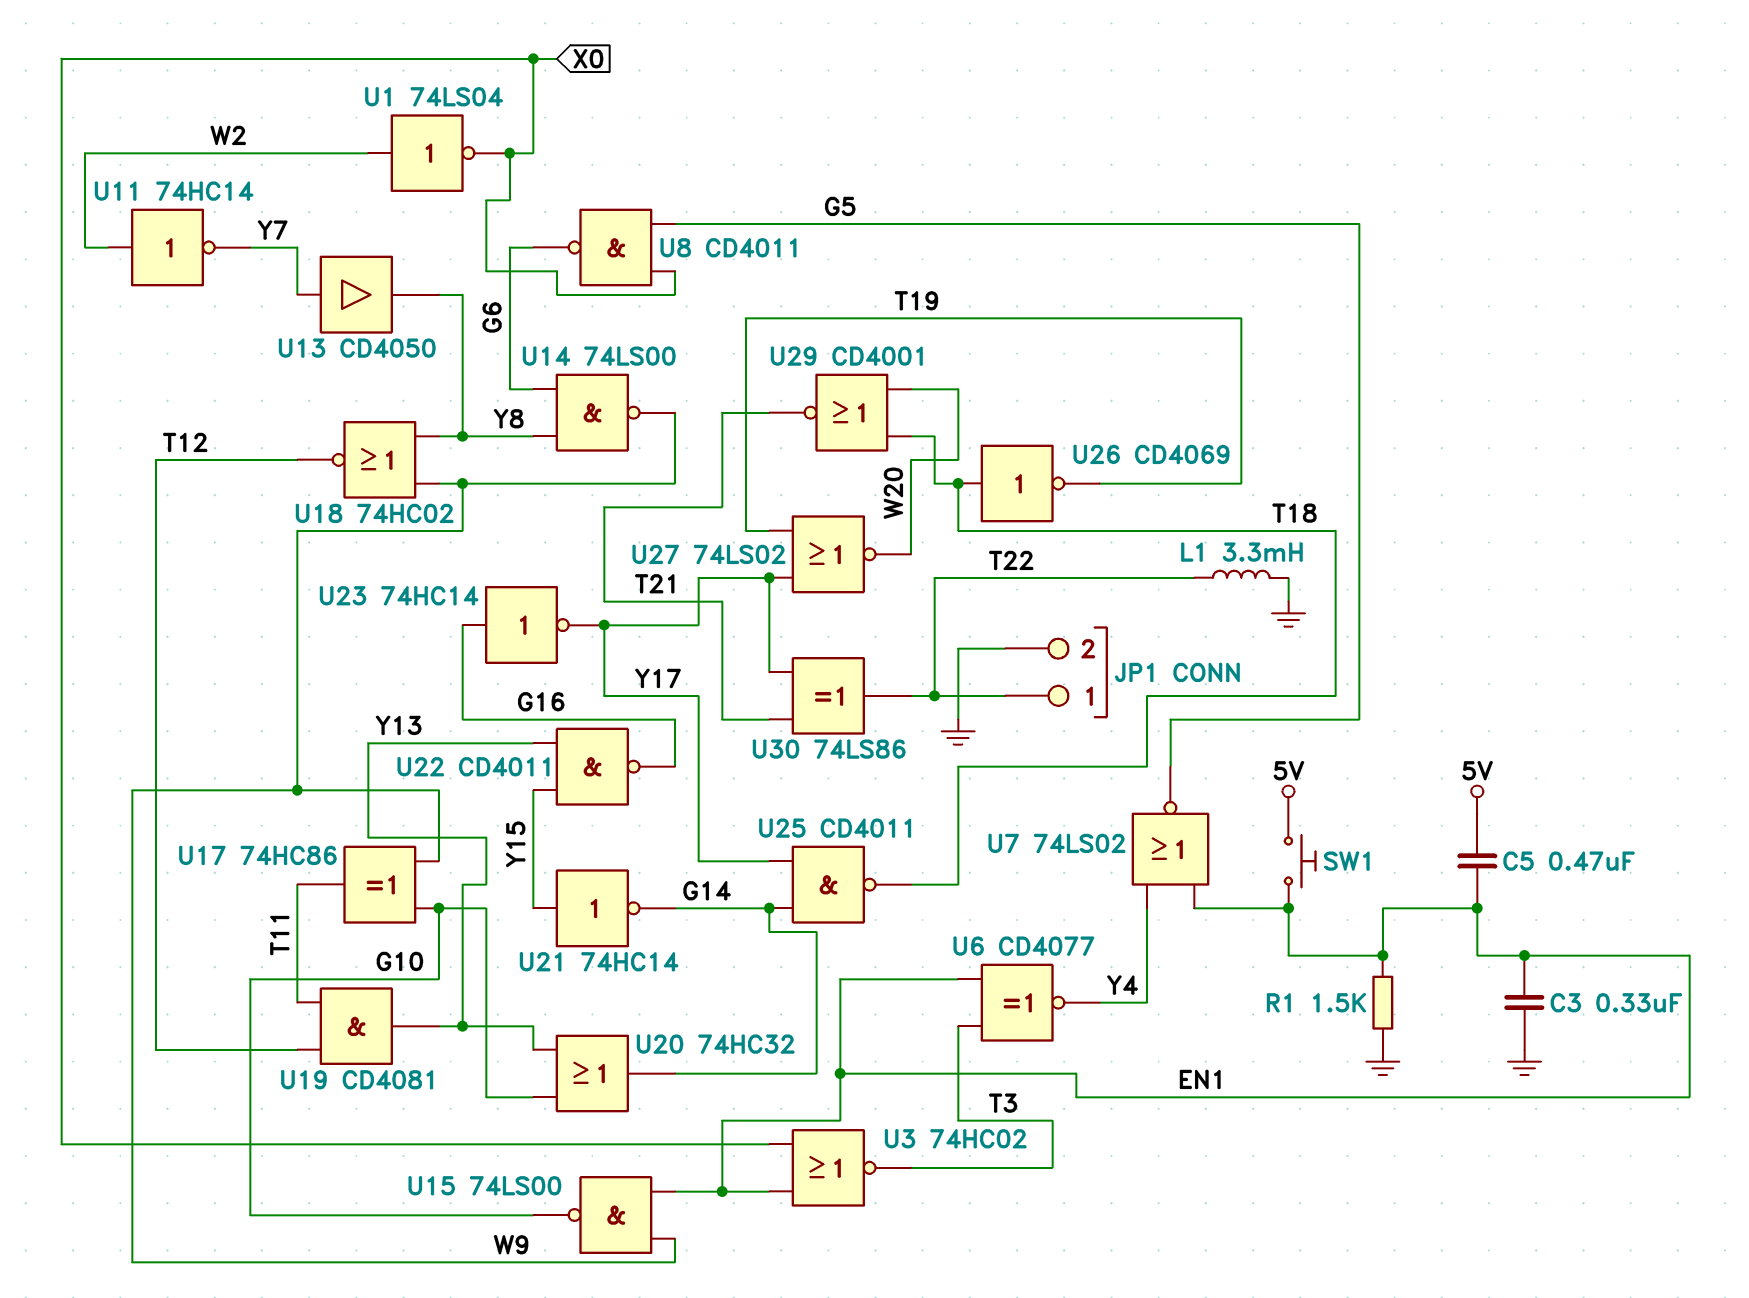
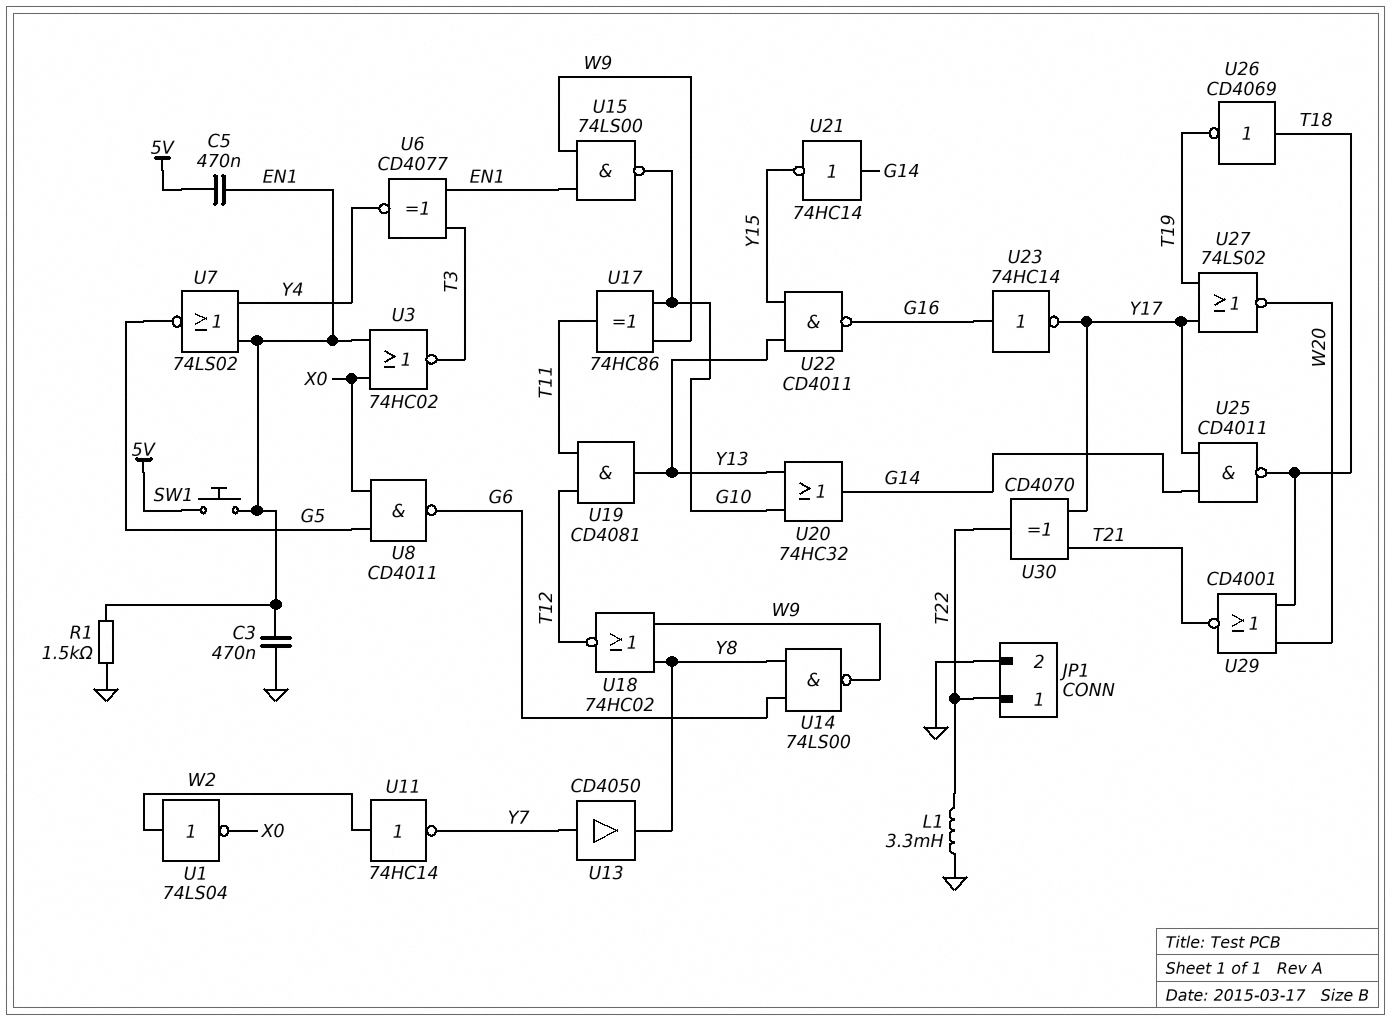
C3: 330nF (EN1, GND) -> 470nF (EN1, GND)
U21: NOT 74HC14 (in Y15, out G14) -> NOT 74HC14 (in G14, out Y15)
U30: XOR 74LS86 (in T21, in Y17, out T22) -> XOR CD4070 (in T21, in Y17, out T22)

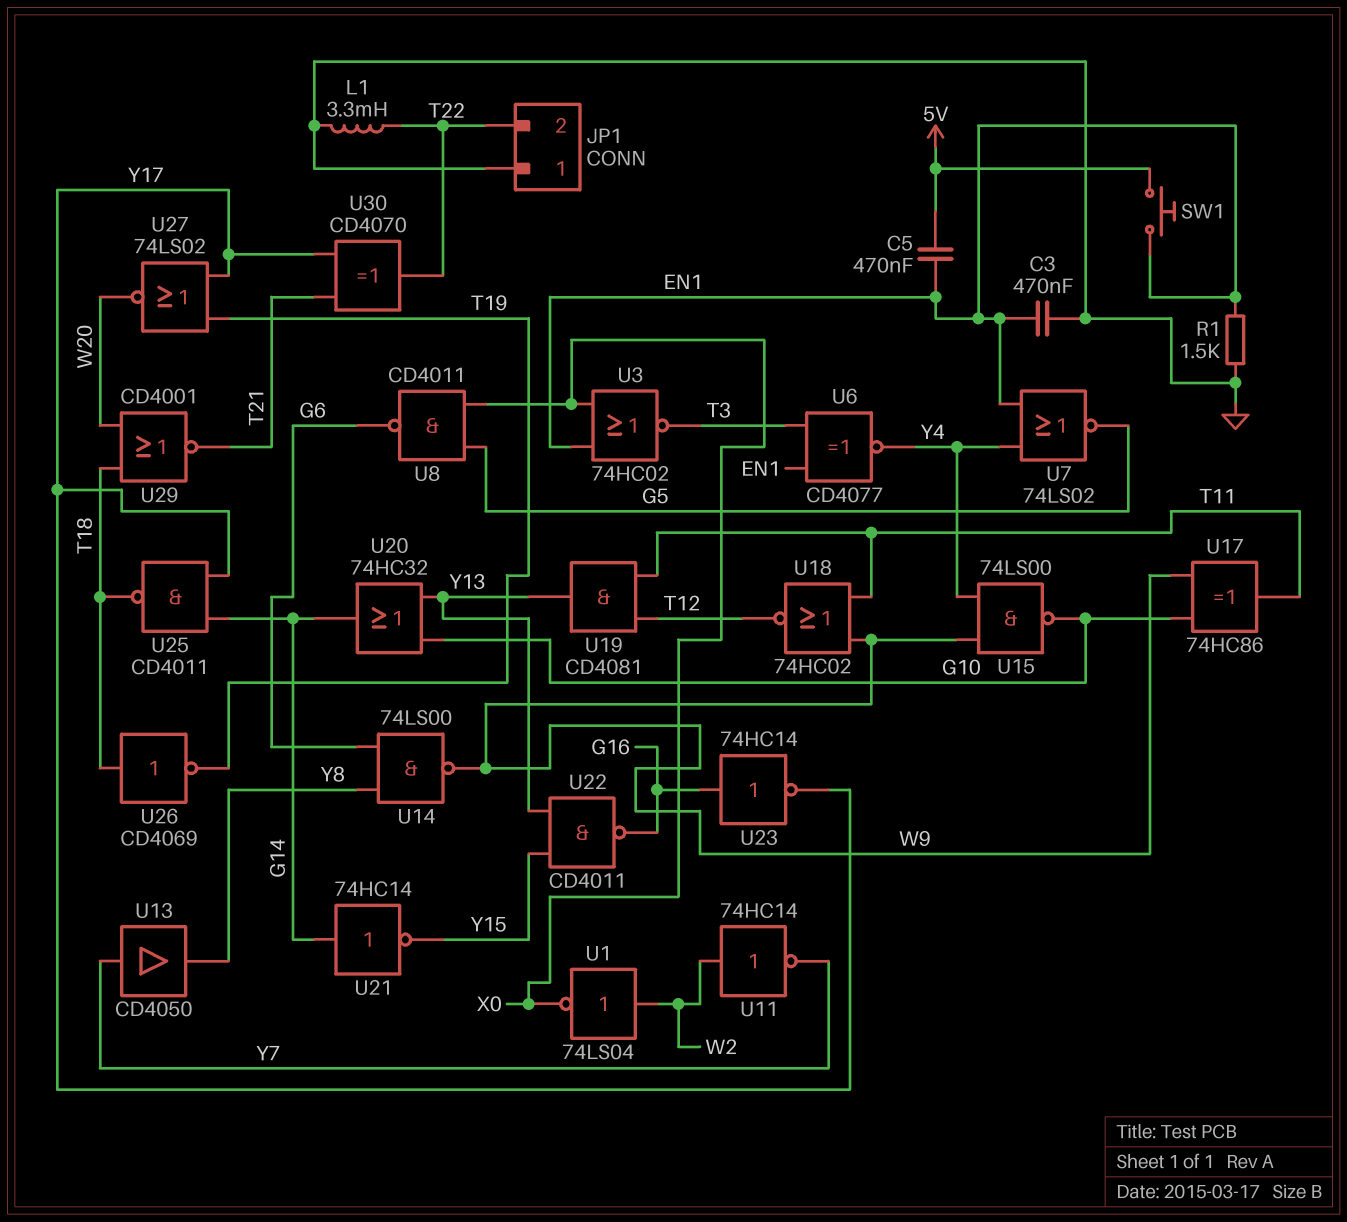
JP1 pin 1: T22 -> GND
JP1 pin 2: GND -> T22
U15: NAND 74LS00 (in EN1, in W9, out G10) -> NAND 74LS00 (in W9, in Y4, out G10)
U18: NOR 74HC02 (in W9, in Y8, out T12) -> NOR 74HC02 (in T11, in W9, out T12)

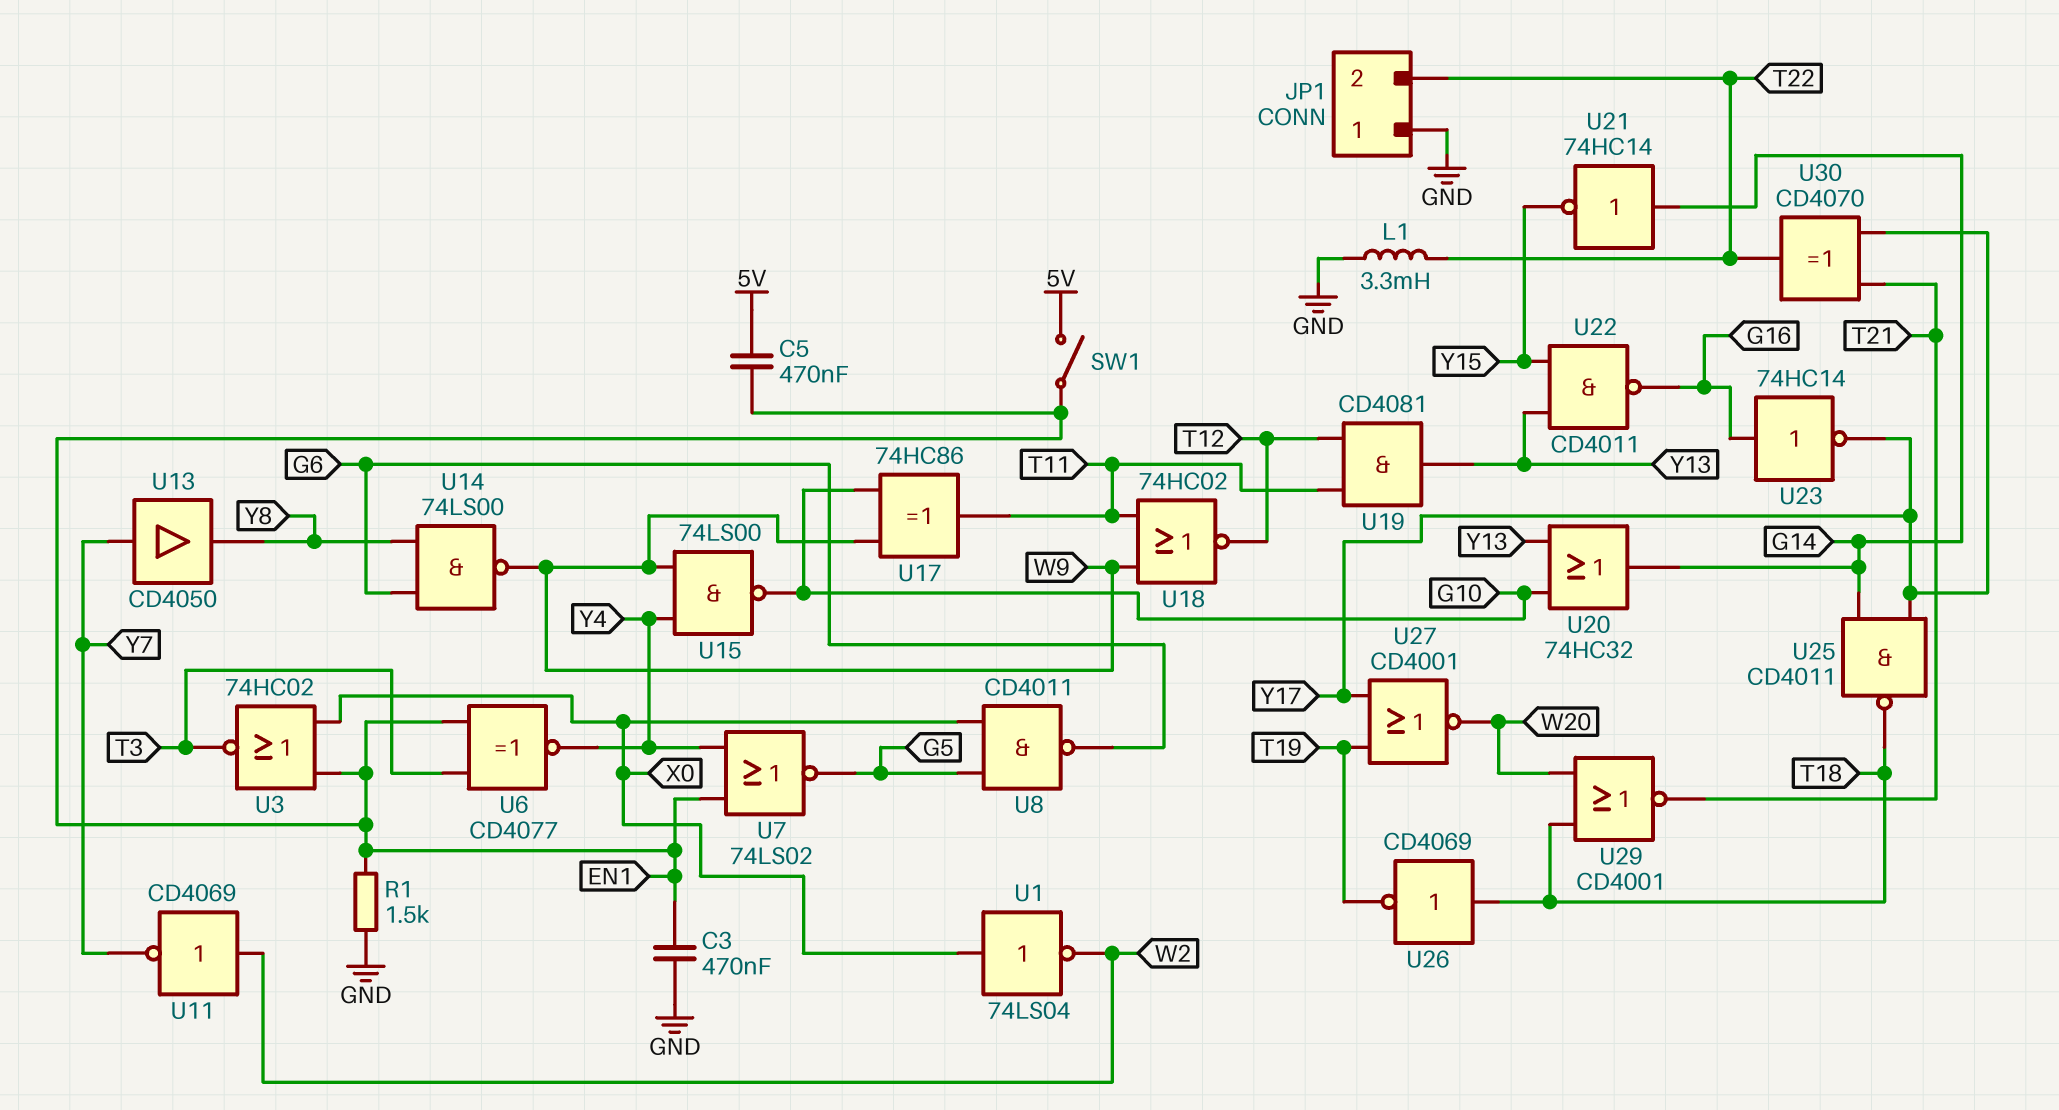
SW1: button (5V, EN1) -> switch (5V, EN1)
U1: NOT 74LS04 (in W2, out X0) -> NOT 74LS04 (in X0, out W2)
U11: NOT 74HC14 (in W2, out Y7) -> NOT CD4069 (in W2, out Y7)
U27: NOR 74LS02 (in T19, in Y17, out W20) -> NOR CD4001 (in T19, in Y17, out W20)

